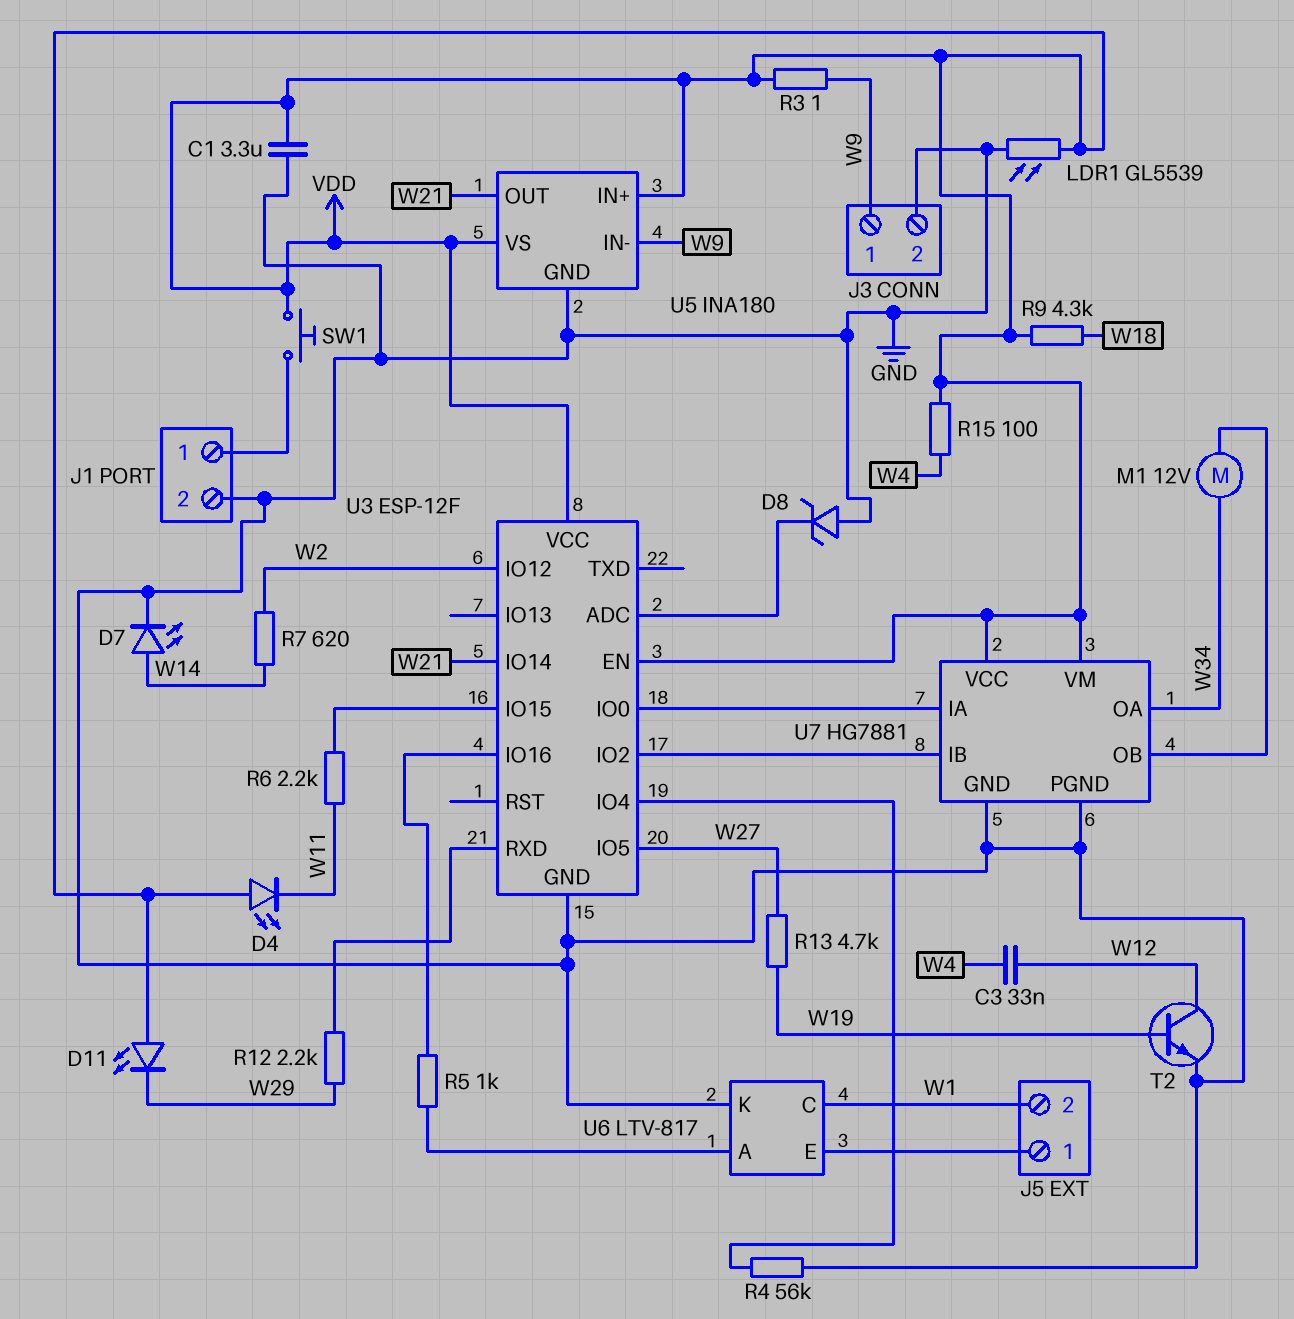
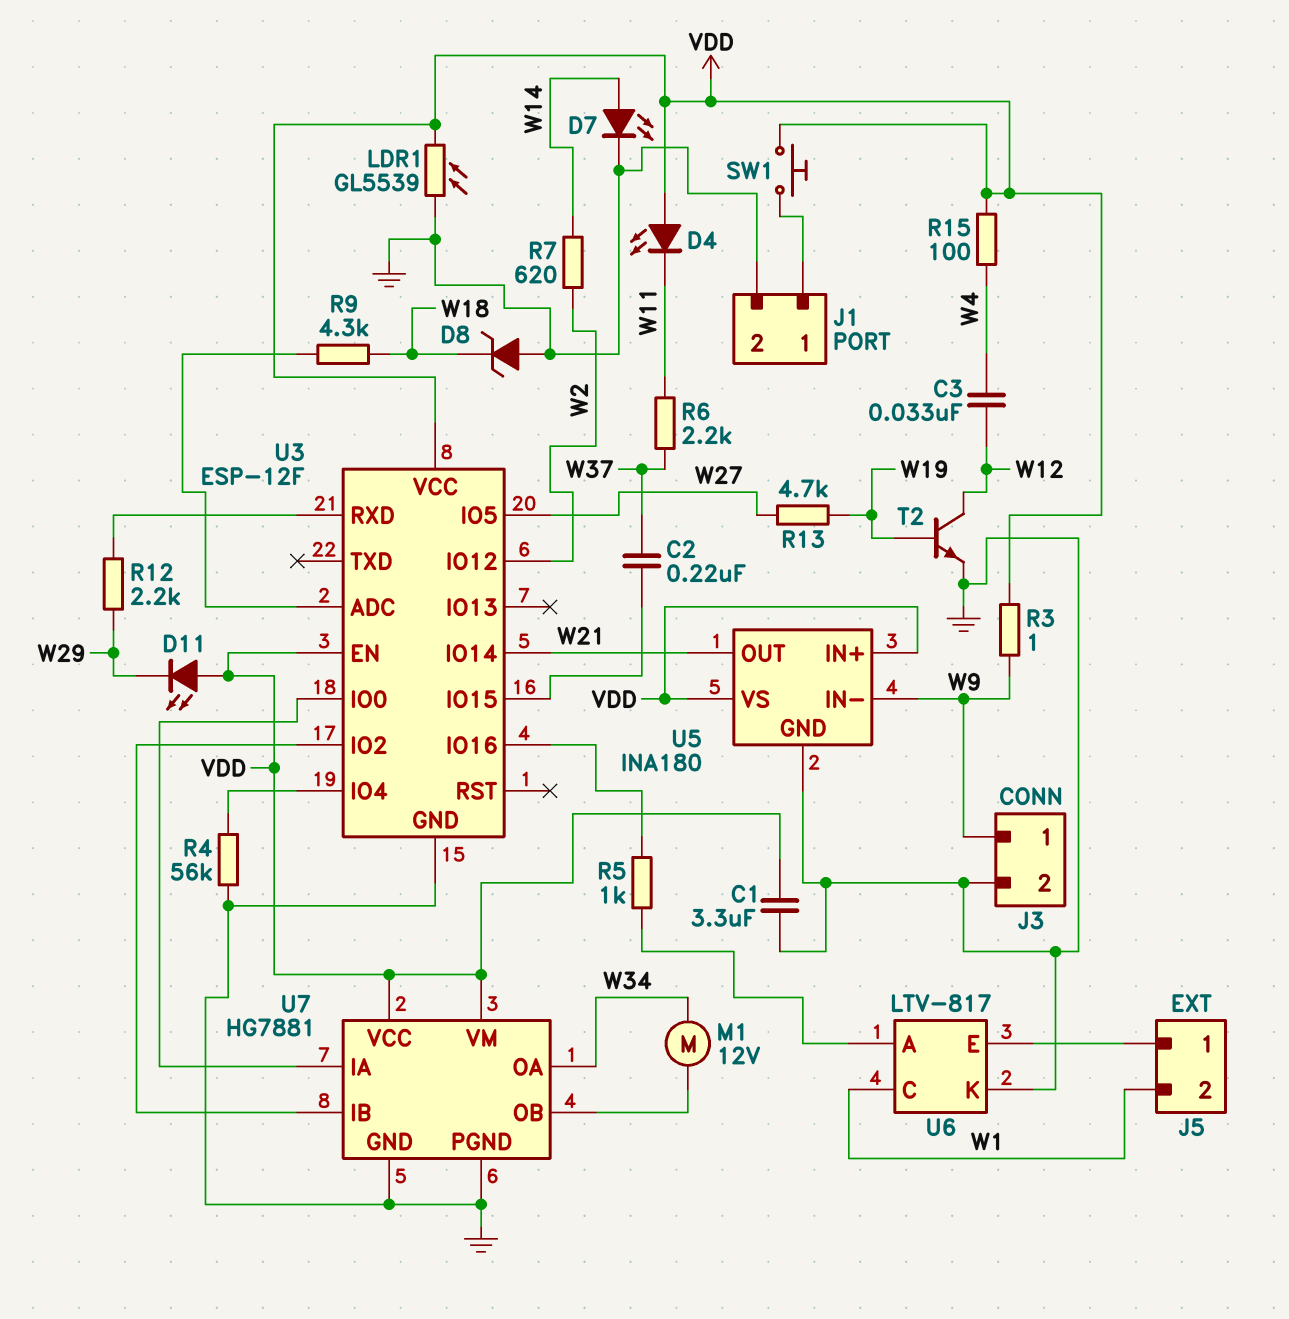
C2: none -> 220nF (U3/IO15, W37)
D8: zener (A GND, K U3/ADC) -> zener (A GND, K W18)
R6: 2.2k (U3/IO15, W11) -> 2.2k (W11, W37)
R9: 4.3k (VDD, W18) -> 4.3k (U3/ADC, W18)

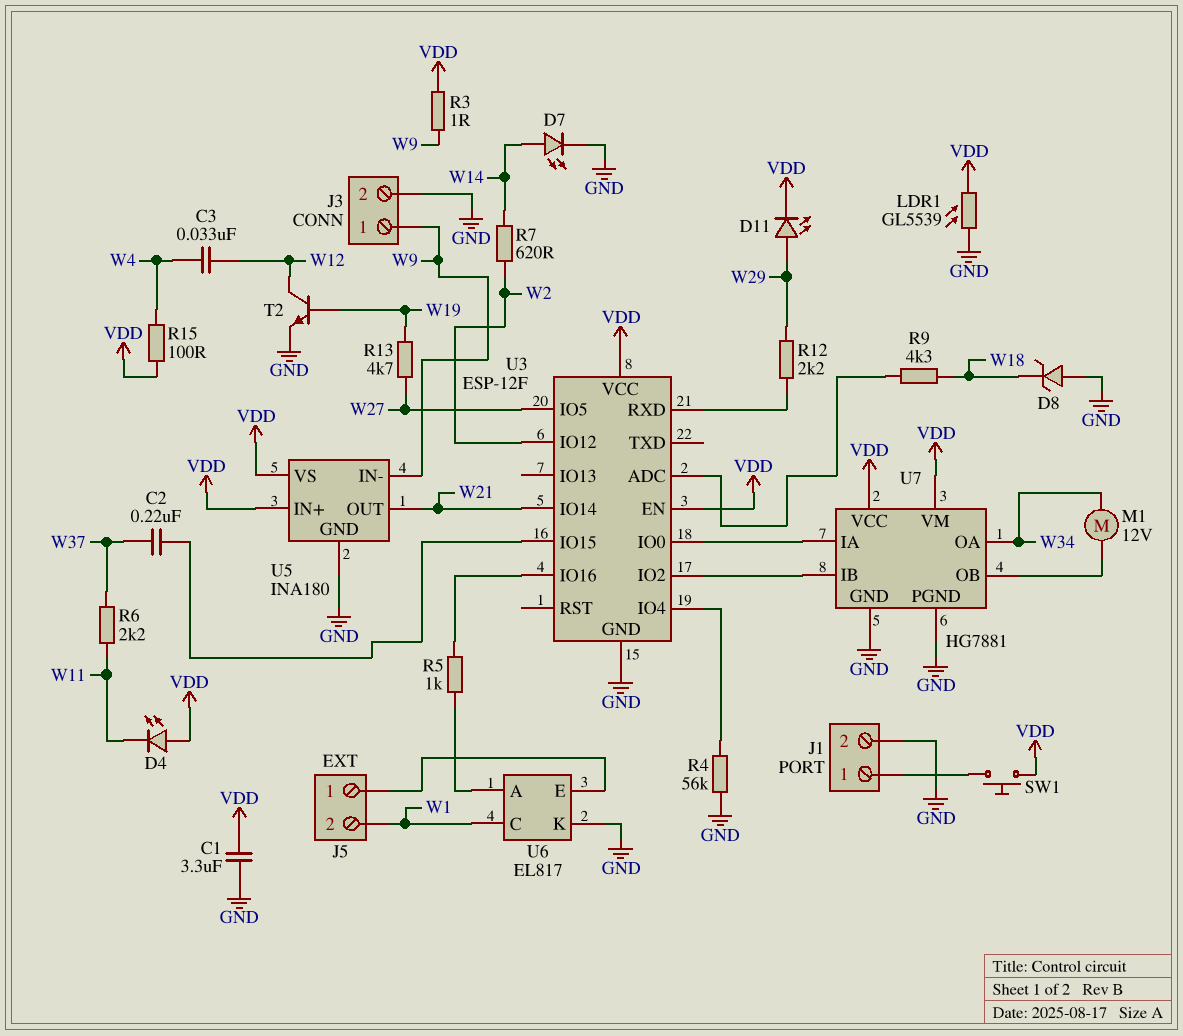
D11: LED (A VDD, K W29) -> LED (A W29, K VDD)
U6: LTV-817 -> EL817

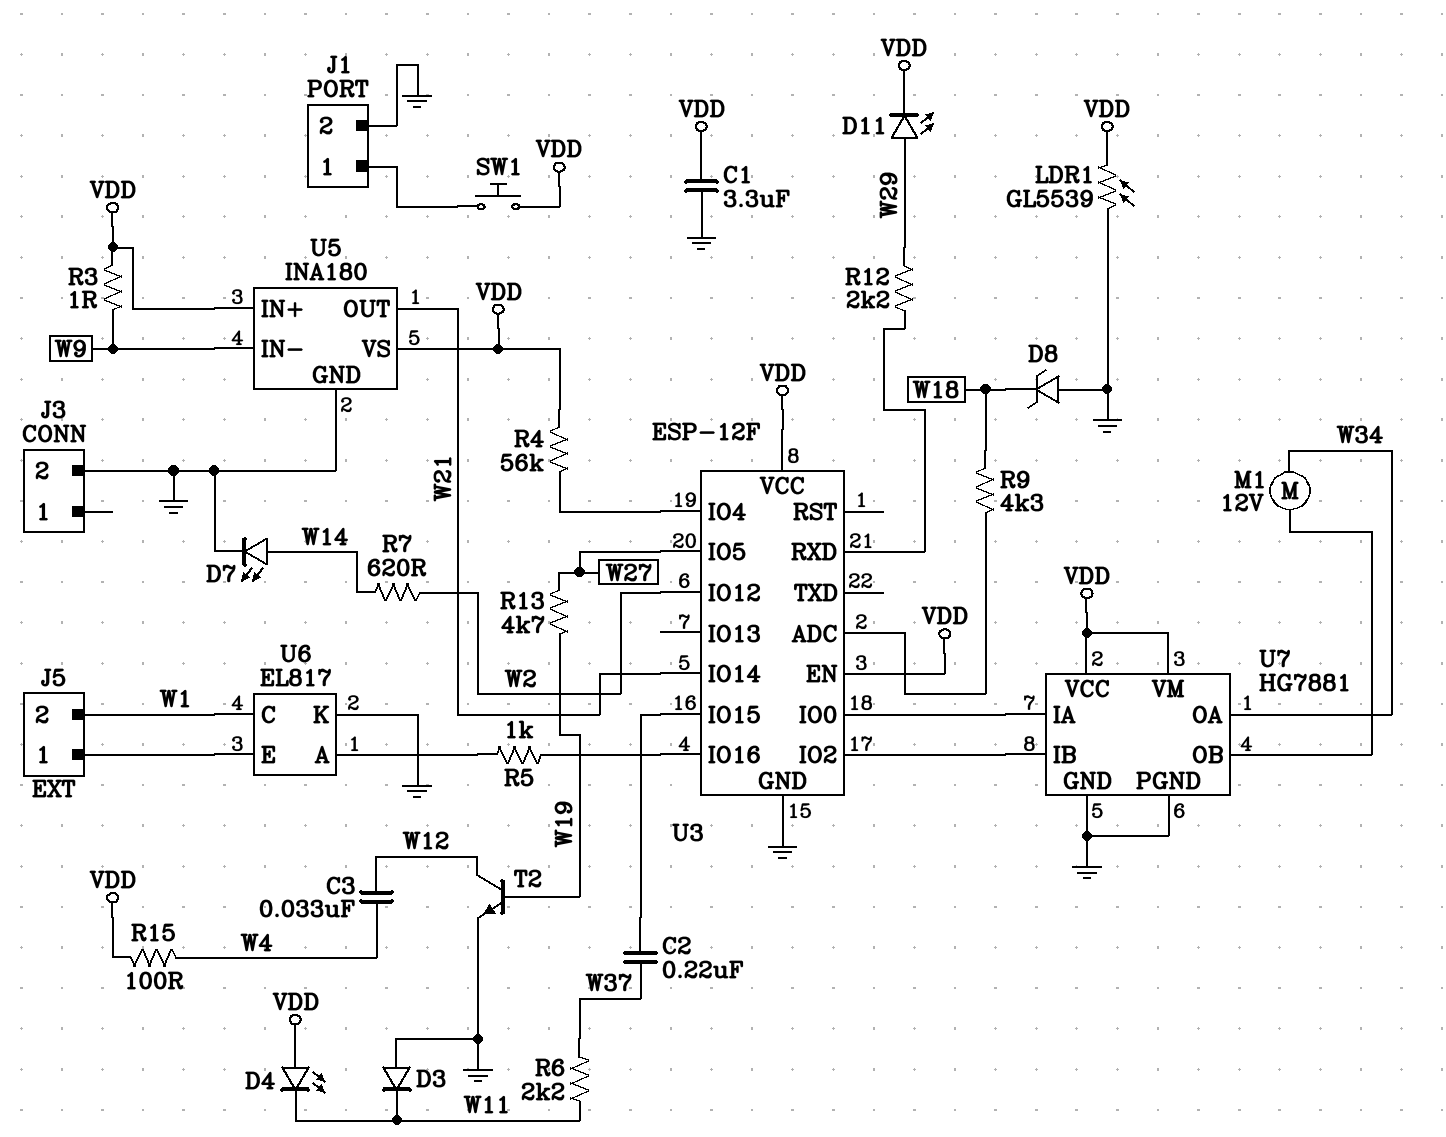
D3: none -> diode (A GND, K W11)
J3 pin 1: W9 -> none
R4: 56k (GND, U3/IO4) -> 56k (U3/IO4, VDD)

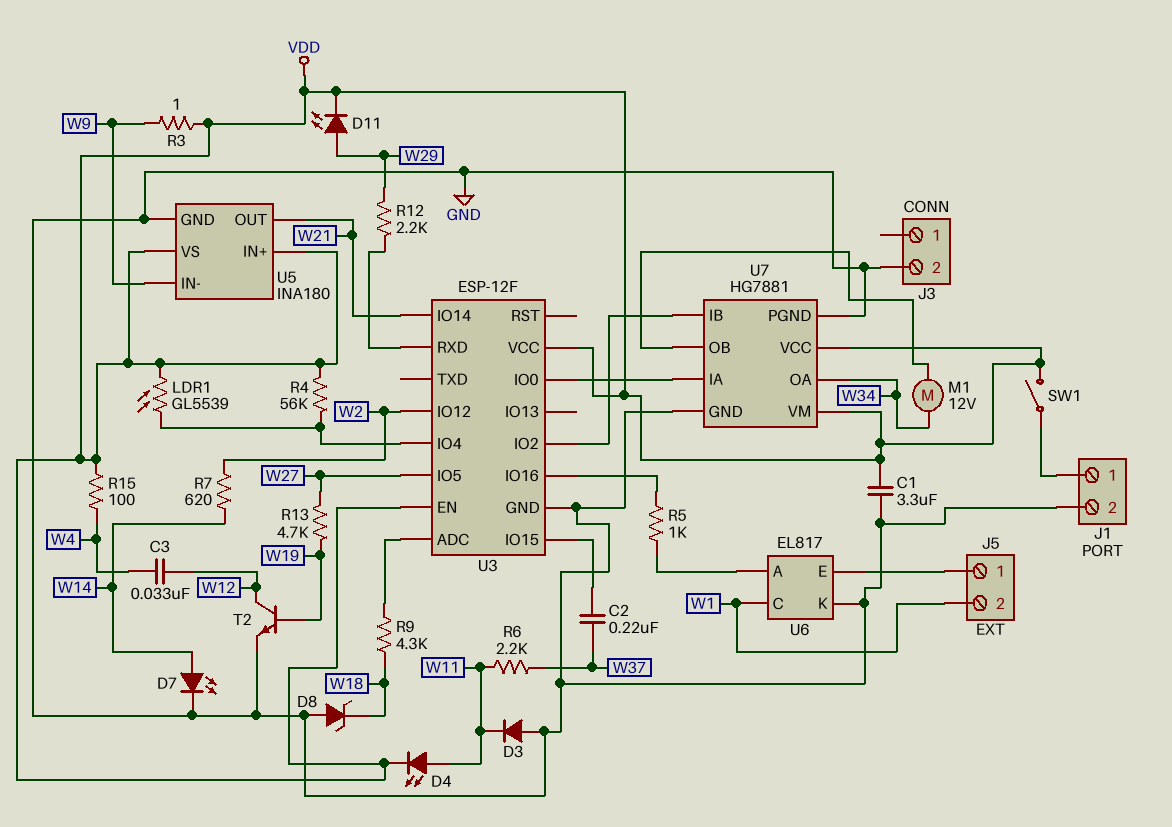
D4: LED (A VDD, K W11) -> LED (A W11, K VDD)
LDR1: GL5539 (GND, VDD) -> GL5539 (U3/IO4, VDD)
SW1: button (J1/1, VDD) -> switch (J1/1, VDD)

